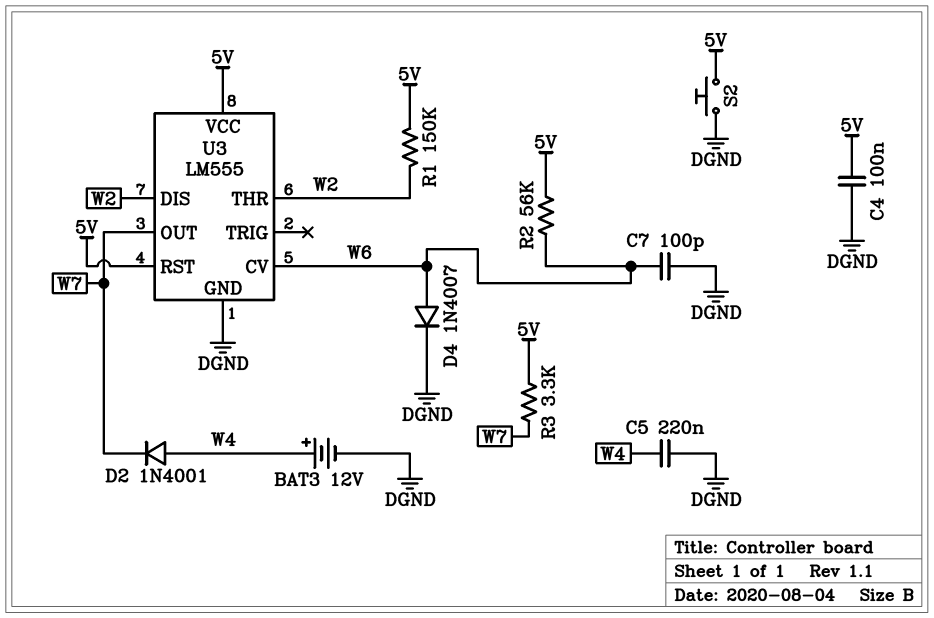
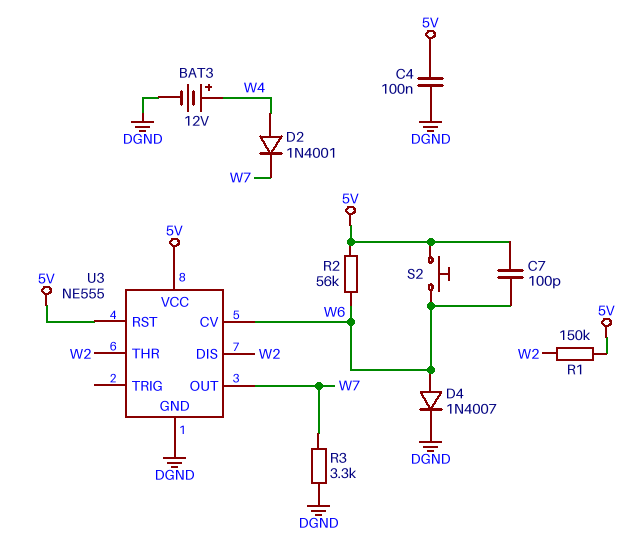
C5: 220nF (DGND, W4) -> none
C7: 100pF (DGND, W6) -> 100pF (5V, W6)
R3: 3.3k (5V, W7) -> 3.3k (DGND, W7)
S2: button (5V, DGND) -> button (5V, W6)
U3: LM555 -> NE555

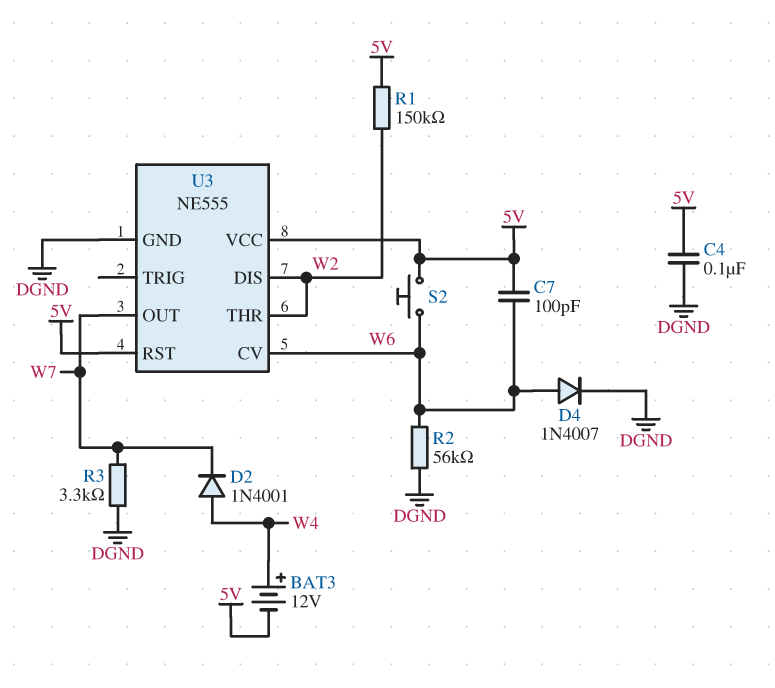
BAT3: 12V (plus W4, minus DGND) -> 12V (plus W4, minus 5V)
R2: 56k (5V, W6) -> 56k (DGND, W6)

